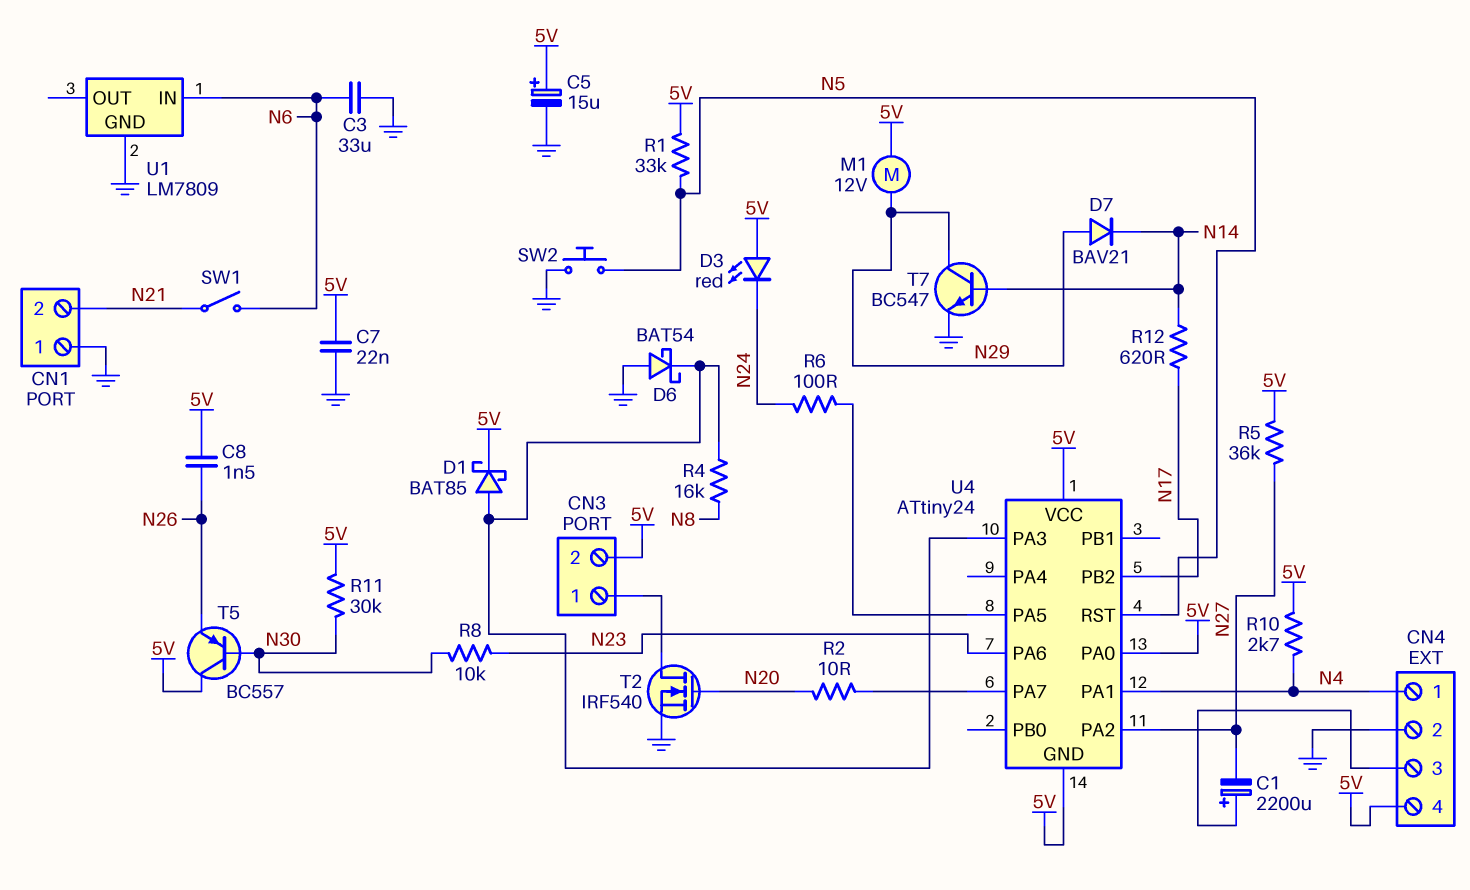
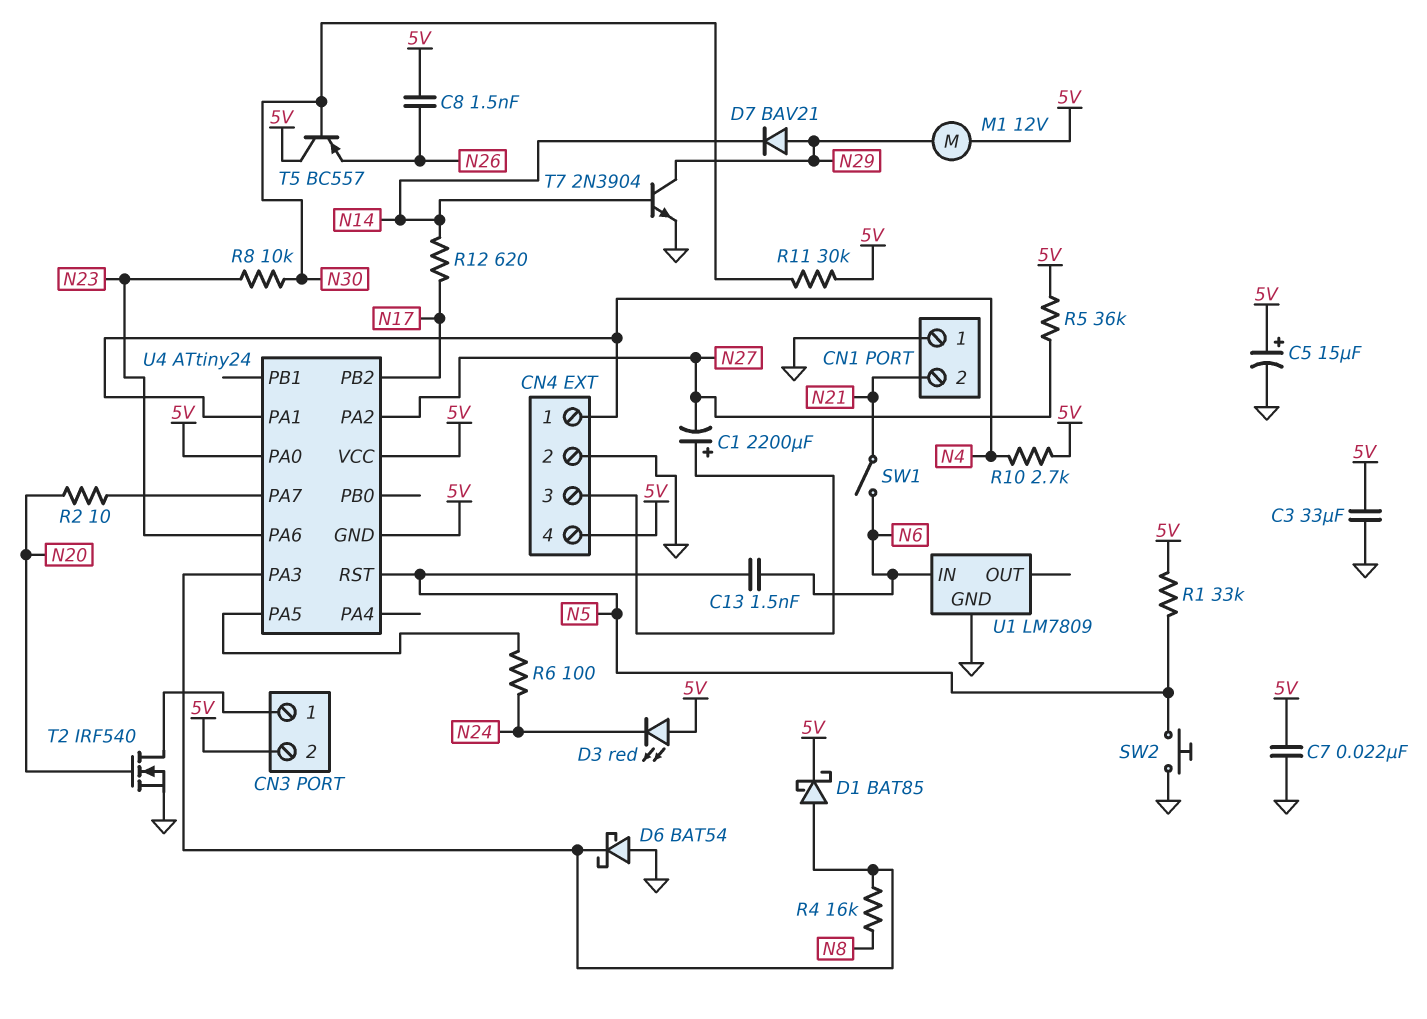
C3: 33uF (GND, N6) -> 33uF (5V, GND)
C13: none -> 1.5nF (N5, N6)
T7: NPN BC547 (B N14, C N29, E GND) -> NPN 2N3904 (B N14, C N29, E GND)

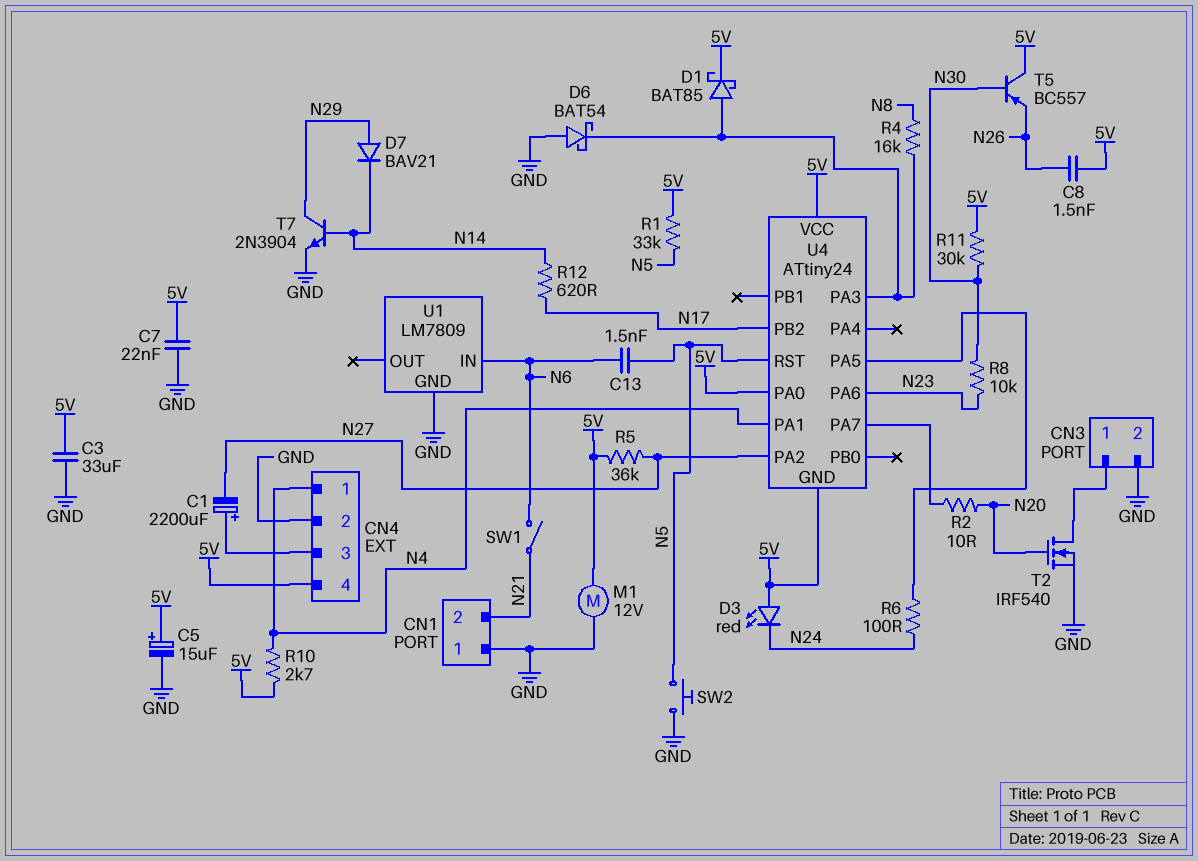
CN3 pin 2: 5V -> GND
M1: motor 12V (5V, N29) -> motor 12V (5V, GND)

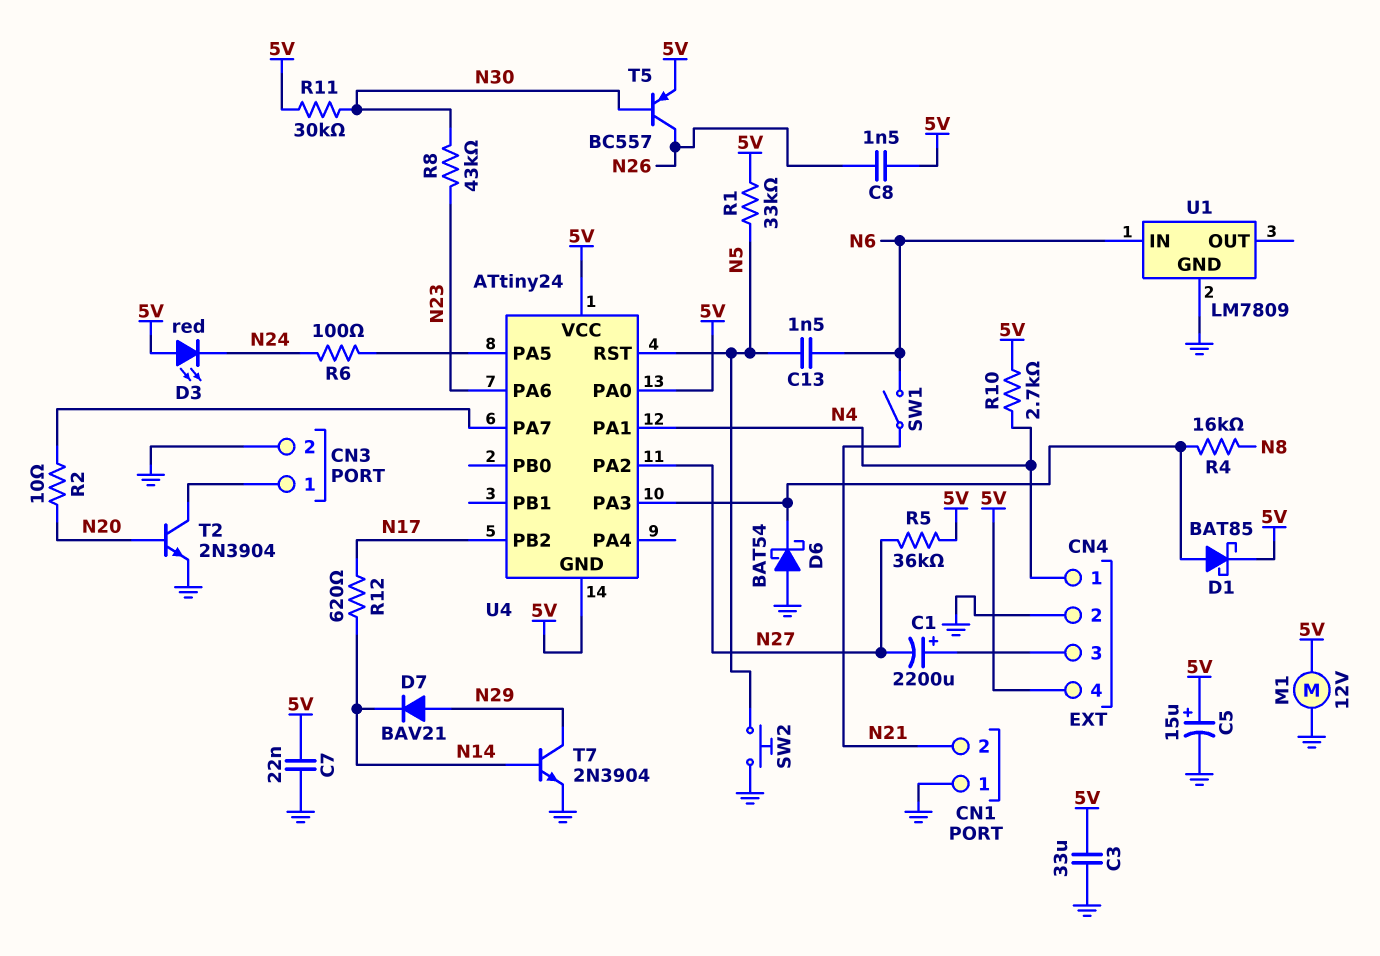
R8: 10k (N23, N30) -> 43k (N23, N30)
T2: NMOS IRF540 (G N20, D CN3/1, S GND) -> NPN 2N3904 (B N20, C CN3/1, E GND)
T5: PNP BC557 (B N30, C 5V, E N26) -> PNP BC557 (B N30, C N26, E 5V)

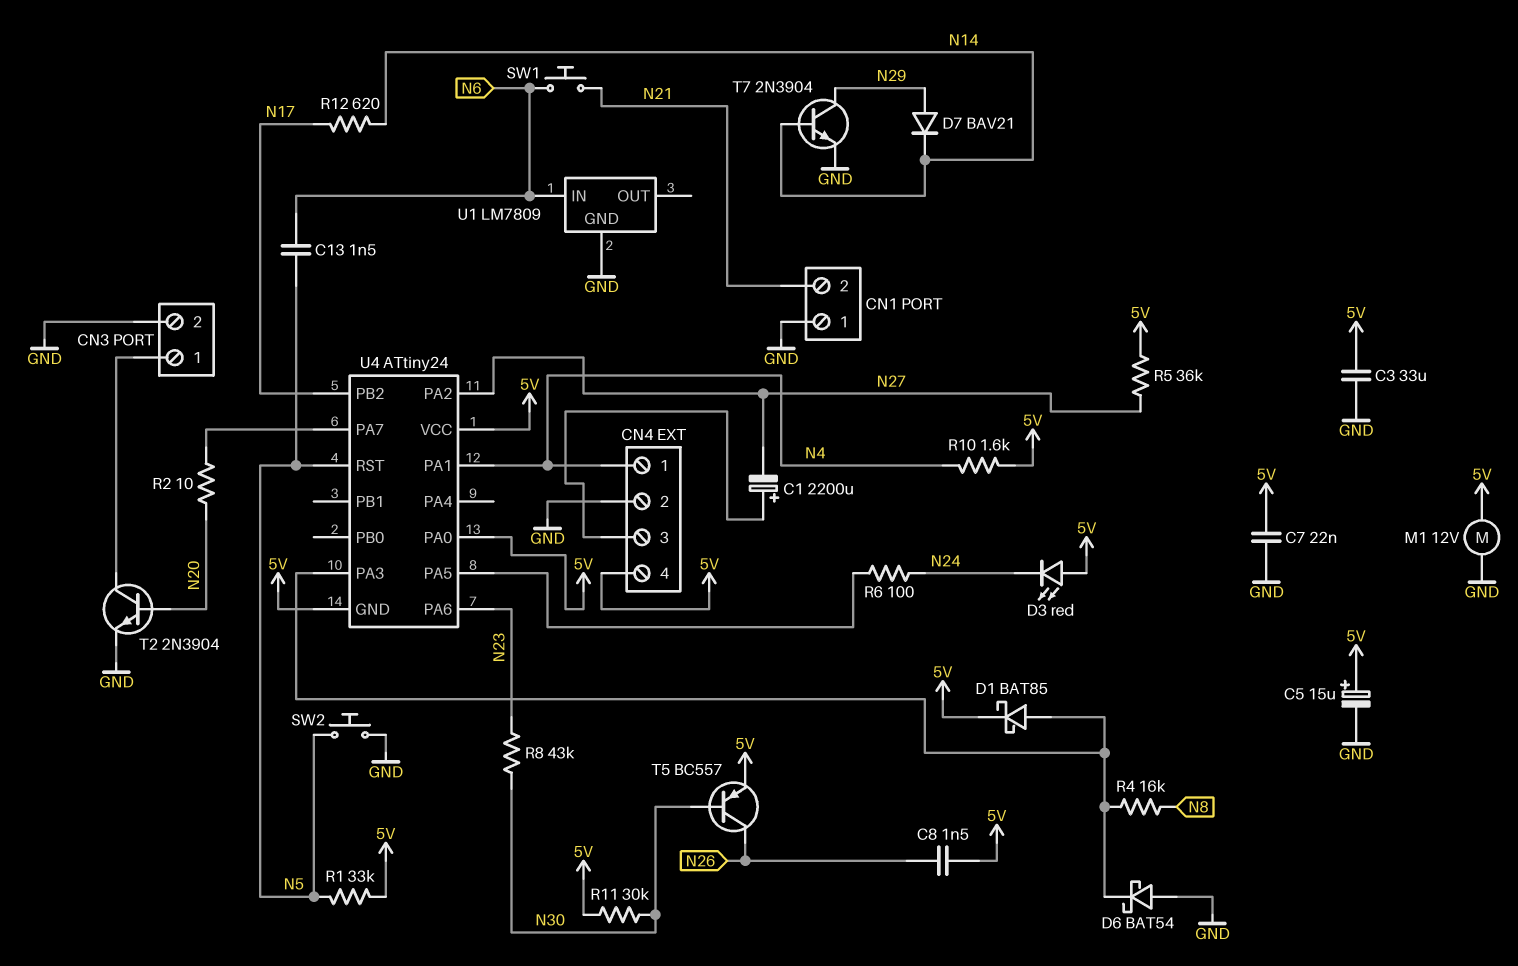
R10: 2.7k (5V, N4) -> 1.6k (5V, N4)
SW1: switch (N6, N21) -> button (N6, N21)

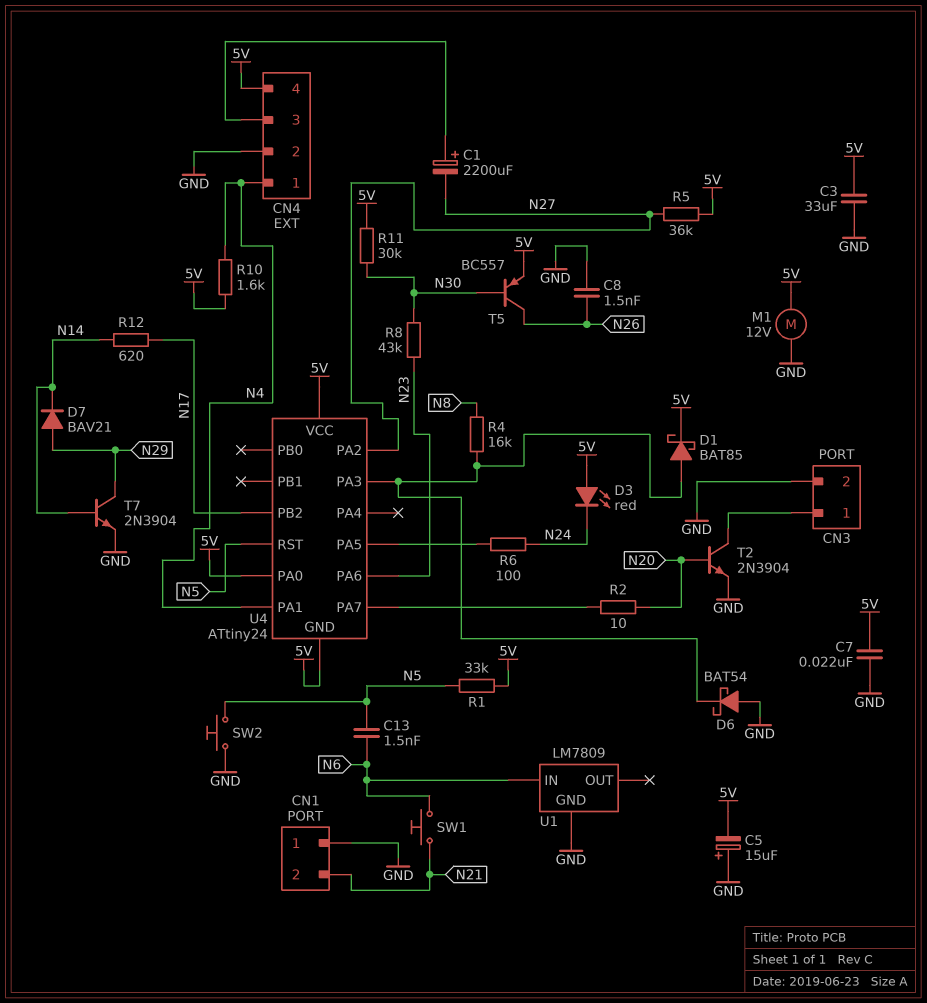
C5: 15uF (plus 5V, minus GND) -> 15uF (plus GND, minus 5V)
C8: 1.5nF (5V, N26) -> 1.5nF (GND, N26)

